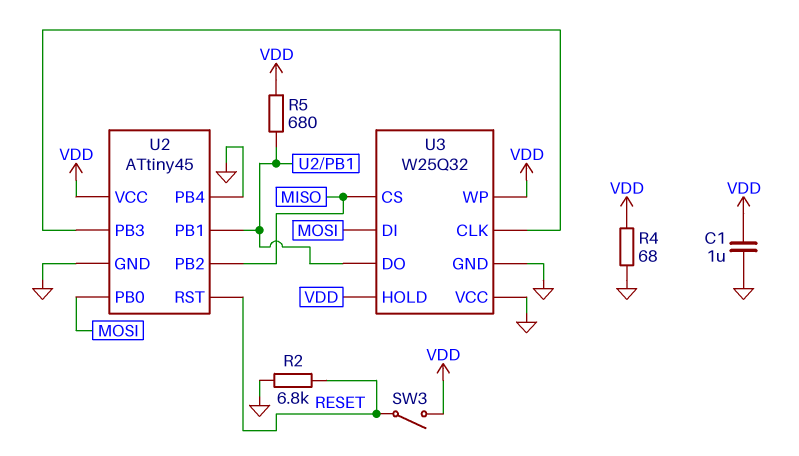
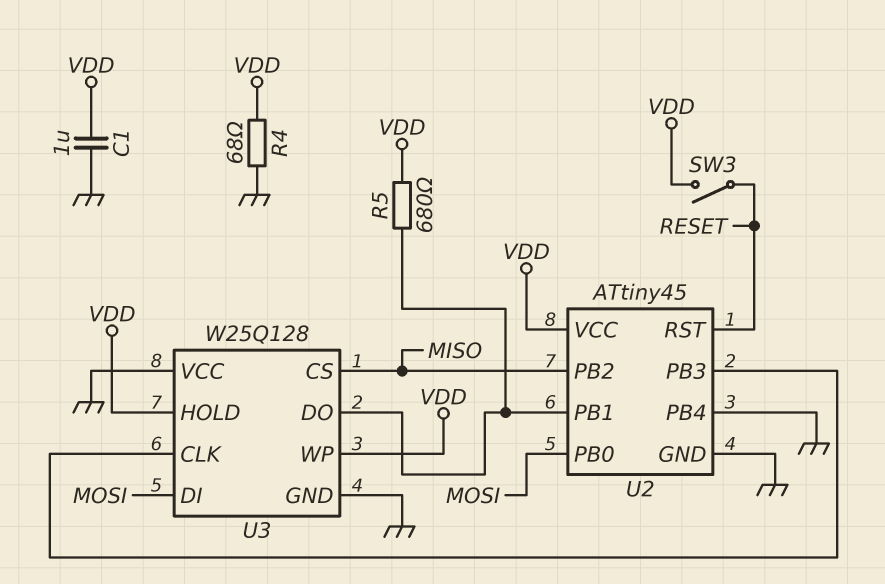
R2: 6.8k (GND, RESET) -> none
U3: W25Q32 -> W25Q128

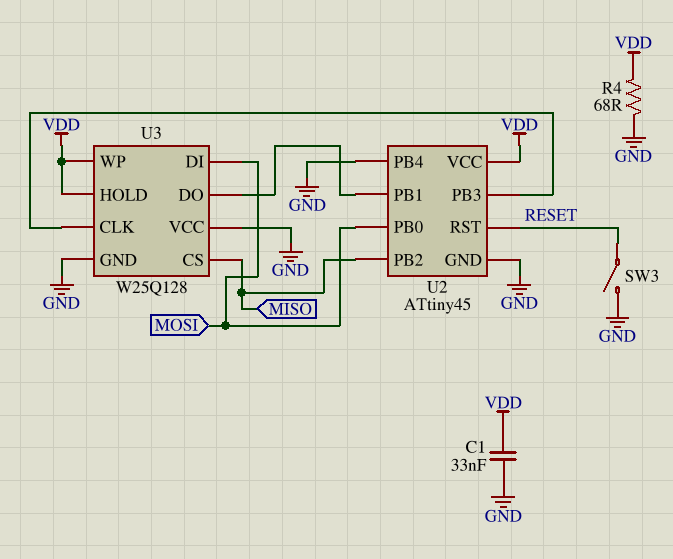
C1: 1uF (GND, VDD) -> 33nF (GND, VDD)
R5: 680 (U2/PB1, VDD) -> none
SW3: switch (RESET, VDD) -> switch (GND, RESET)

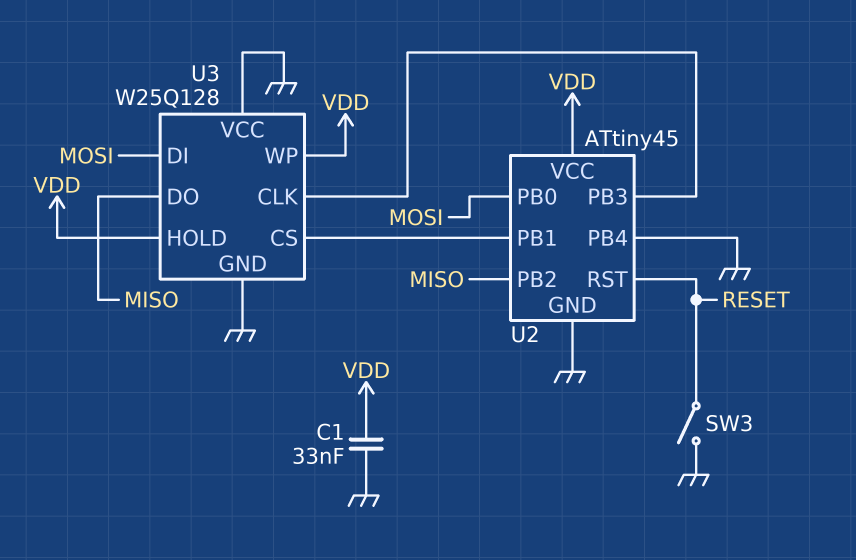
R4: 68 (GND, VDD) -> none
U3 pin CS: MISO -> U2/PB1
U3 pin DO: U2/PB1 -> MISO

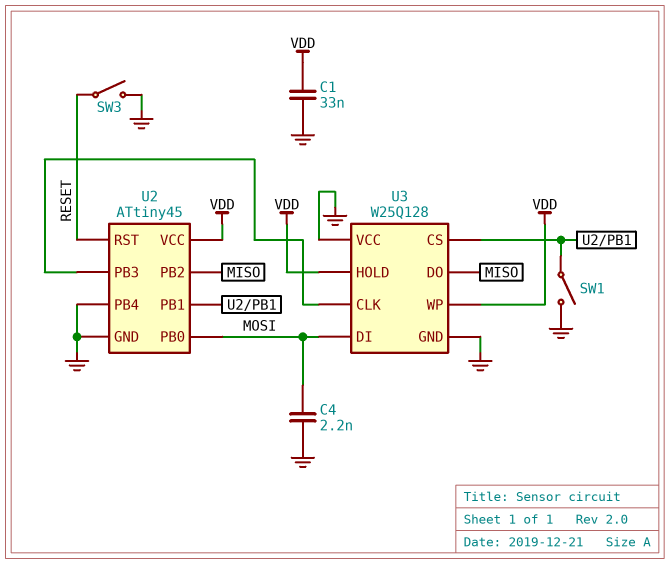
C4: none -> 2.2nF (GND, MOSI)
SW1: none -> switch (GND, U2/PB1)

